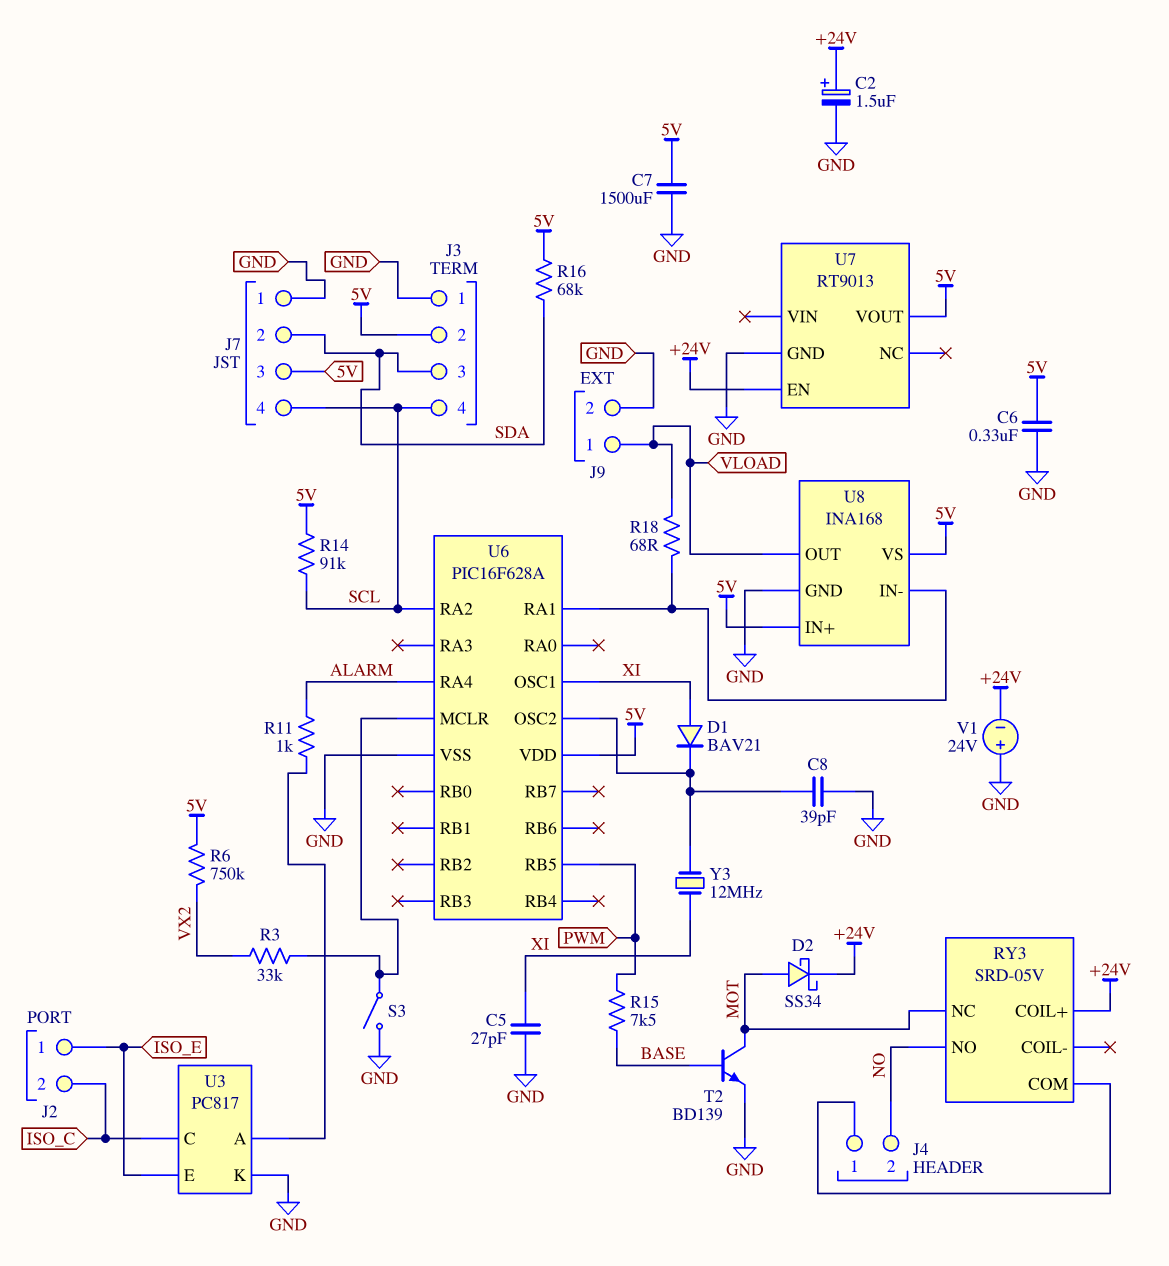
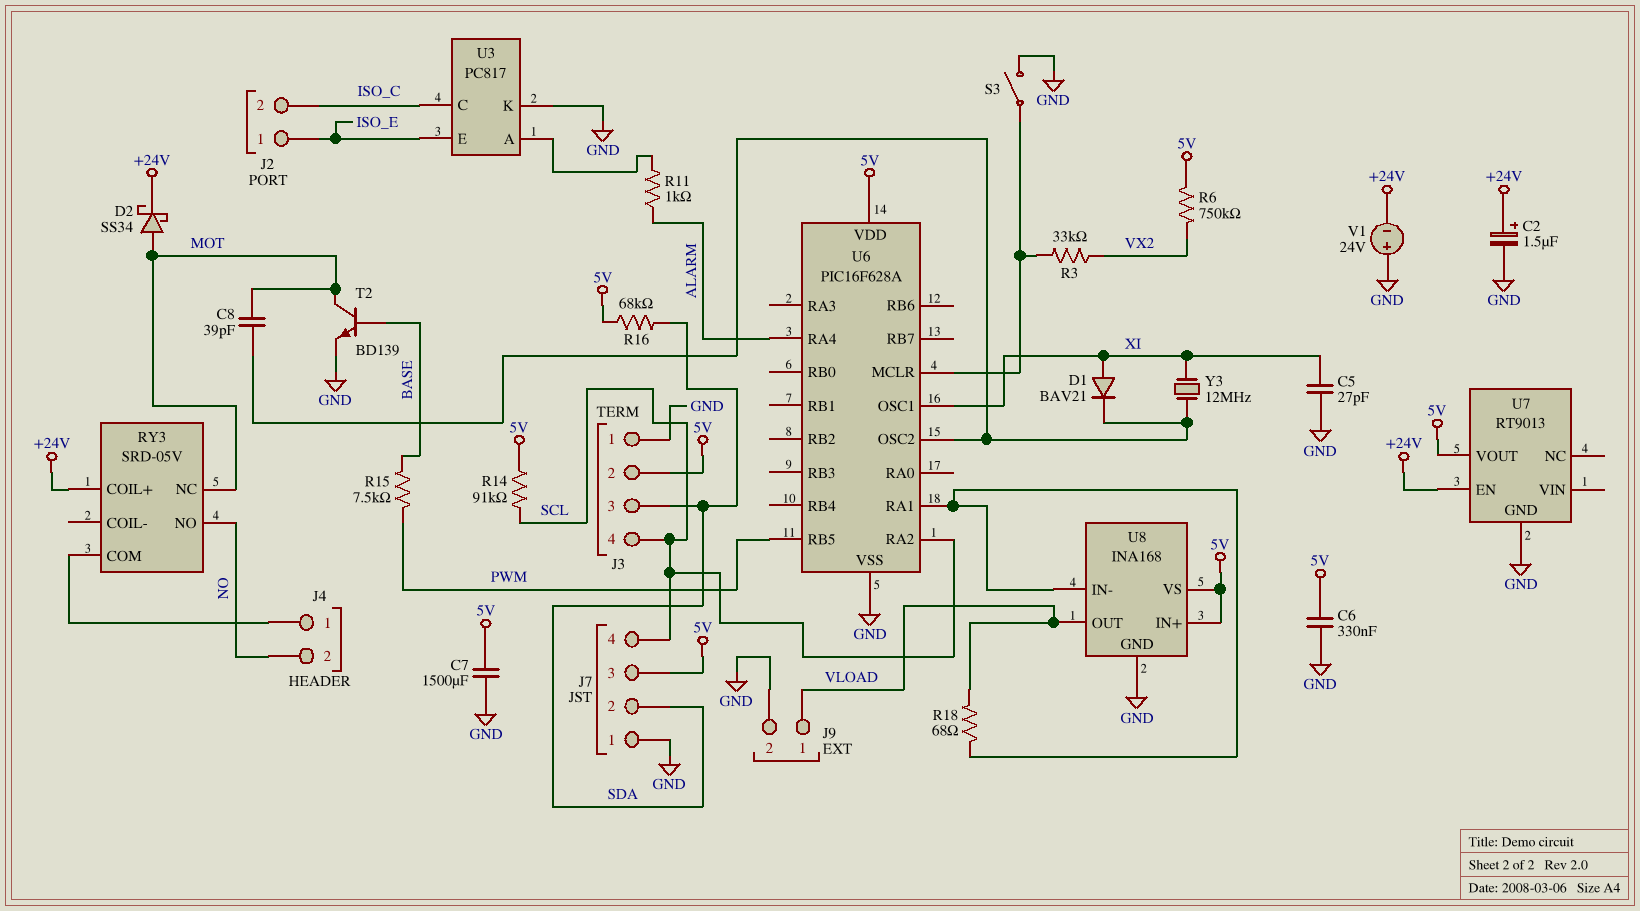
C8: 39pF (GND, U6/OSC2) -> 39pF (MOT, U6/OSC2)

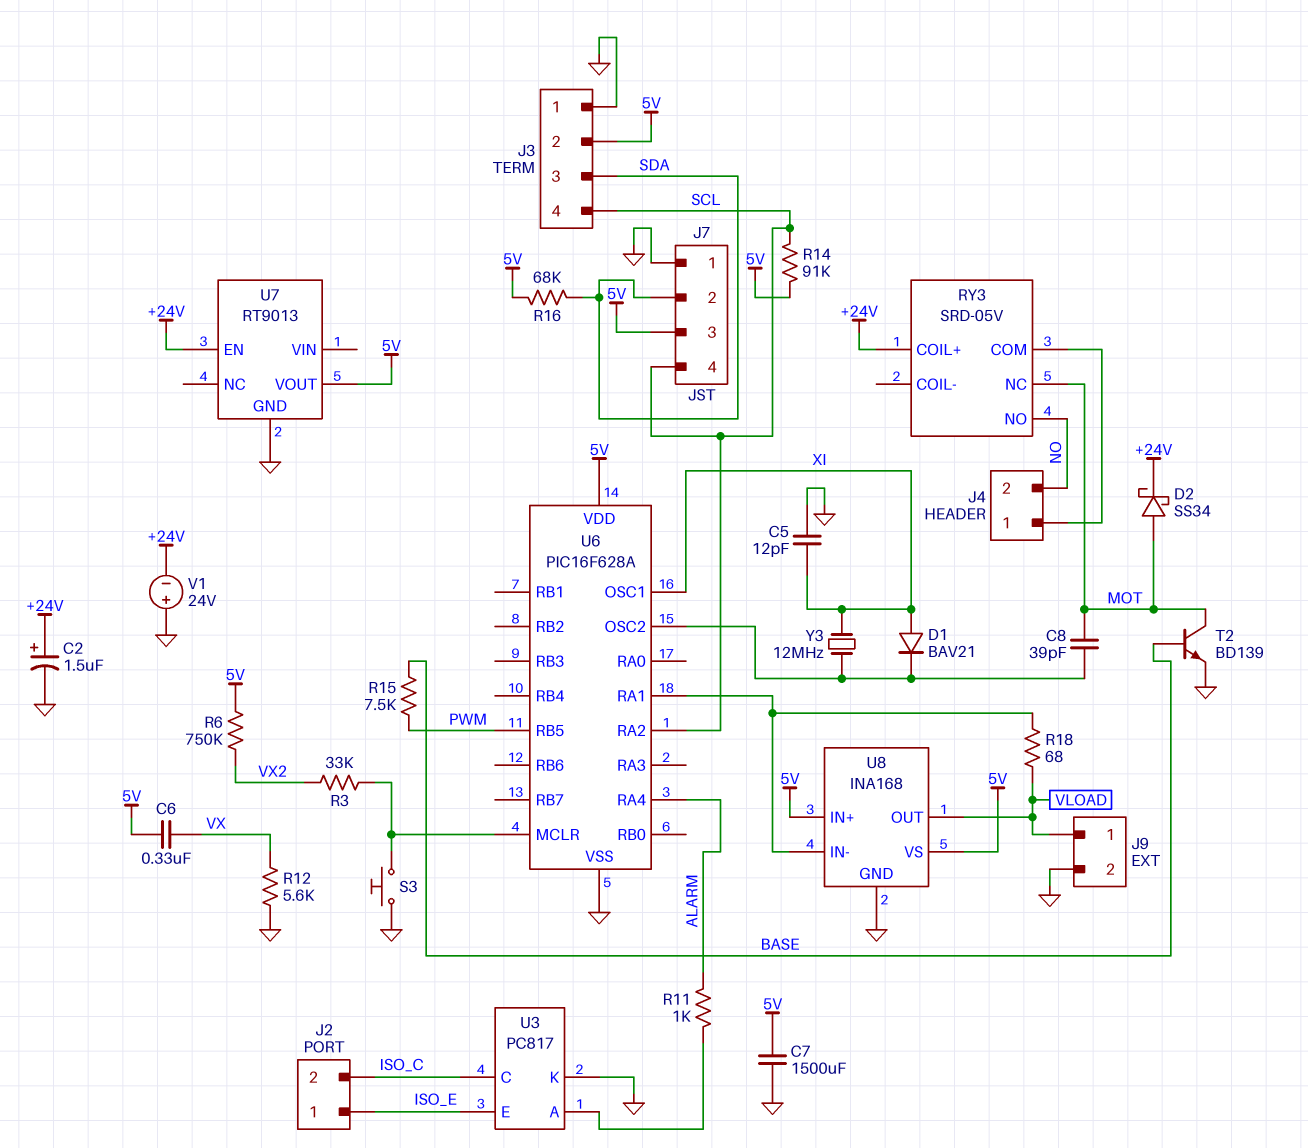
C5: 27pF (GND, XI) -> 12pF (GND, XI)
C6: 330nF (5V, GND) -> 330nF (5V, VX)
R12: none -> 5.6k (GND, VX)
S3: switch (GND, U6/MCLR) -> button (GND, U6/MCLR)

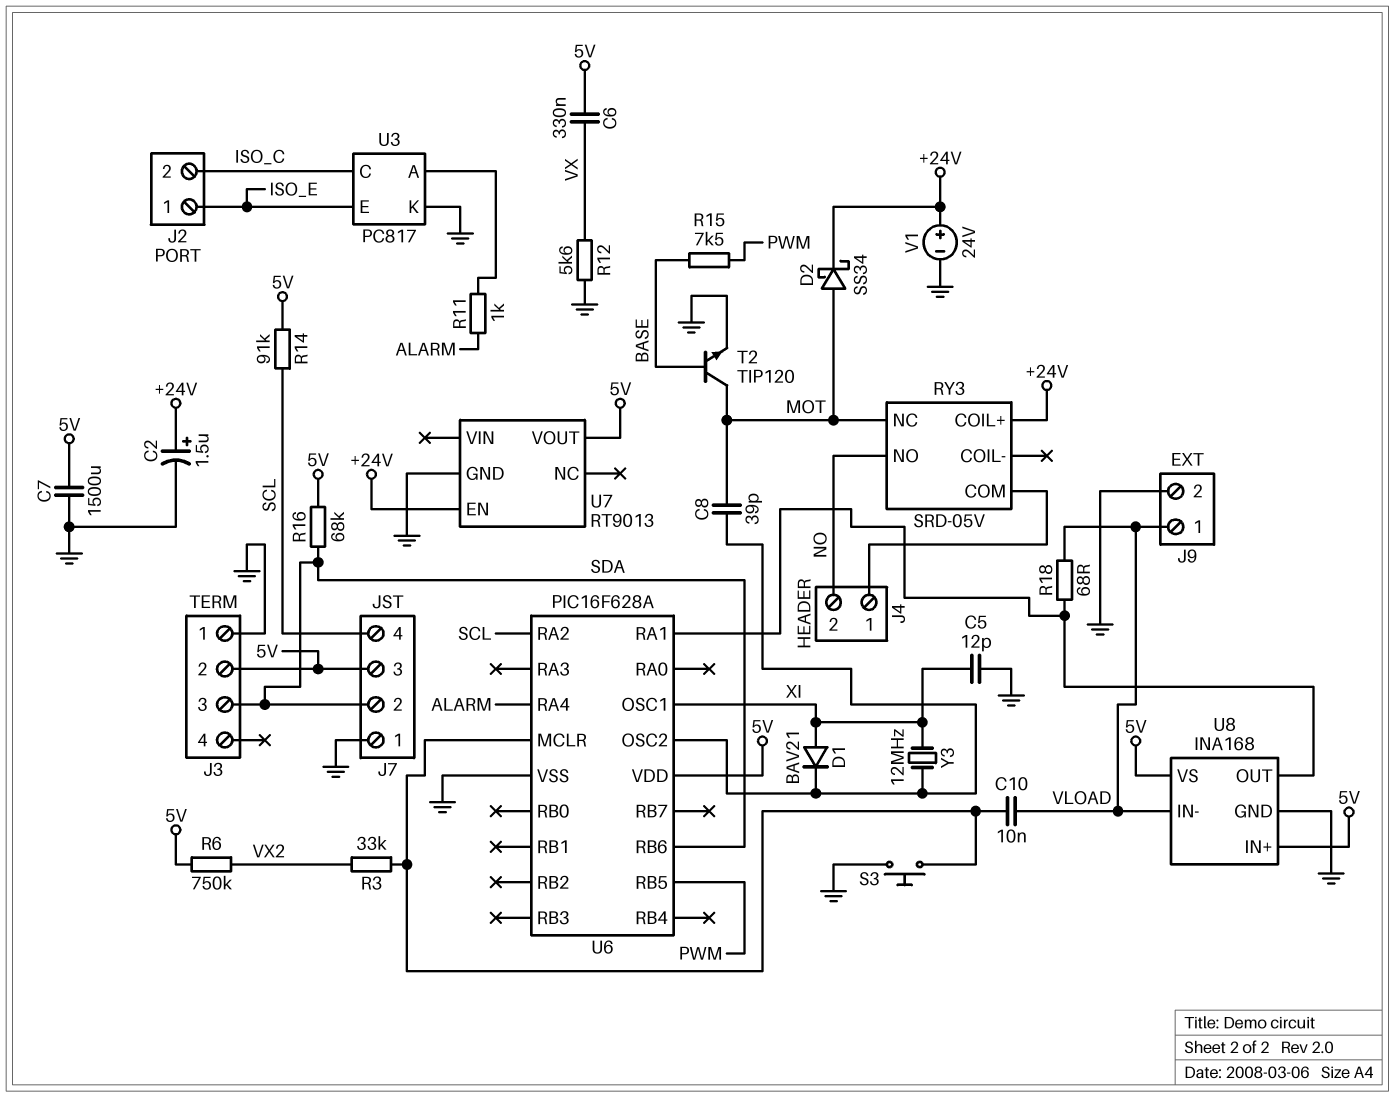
C10: none -> 10nF (U6/MCLR, VLOAD)
J3 pin 4: SCL -> none
T2: NPN BD139 (B BASE, C MOT, E GND) -> NPN TIP120 (B BASE, C MOT, E GND)
U6 pin RB6: none -> SDA
U8 pin IN-: U6/RA1 -> VLOAD
U8 pin OUT: VLOAD -> U6/RA1
V1: 24V (plus GND, minus +24V) -> 24V (plus +24V, minus GND)

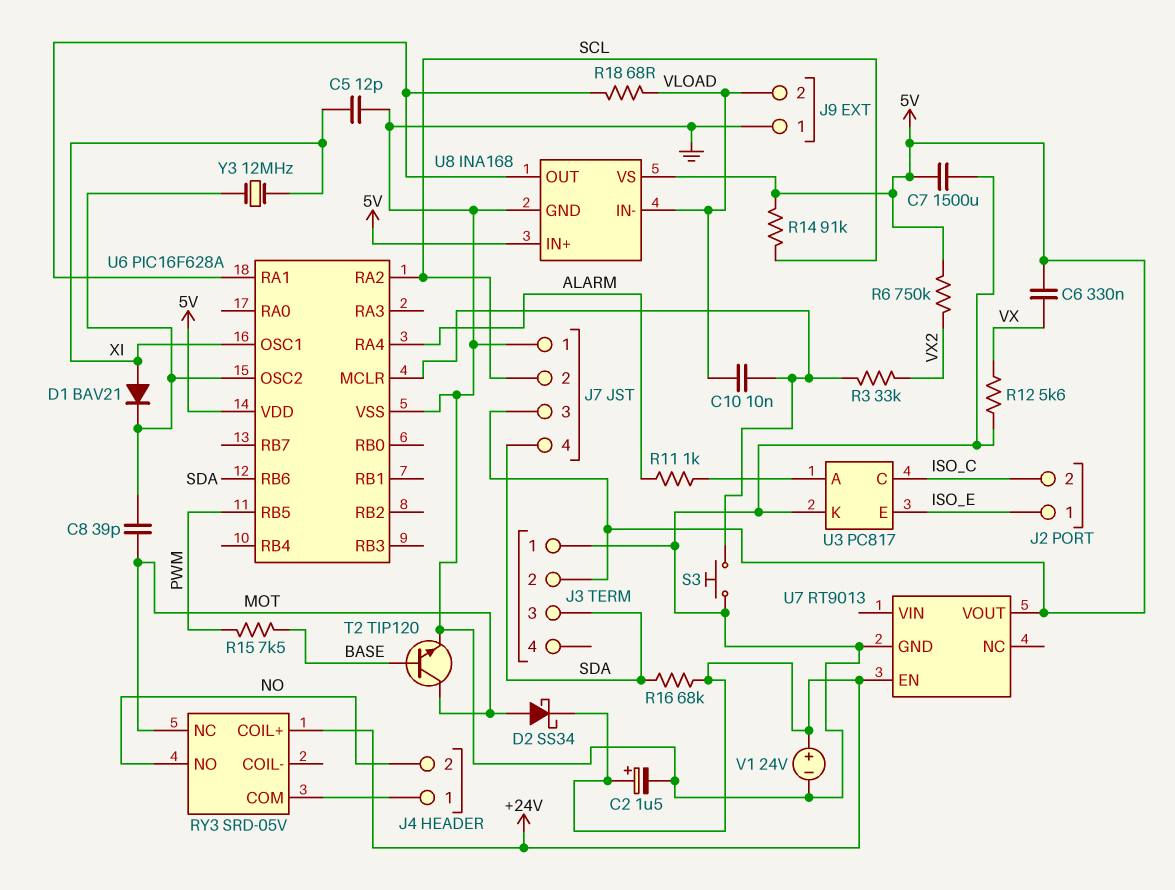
J7 pin 2: SDA -> SCL
J7 pin 4: SCL -> SDA
J9 pin 1: VLOAD -> GND
J9 pin 2: GND -> VLOAD
R16: 68k (5V, SDA) -> 68k (+24V, SDA)

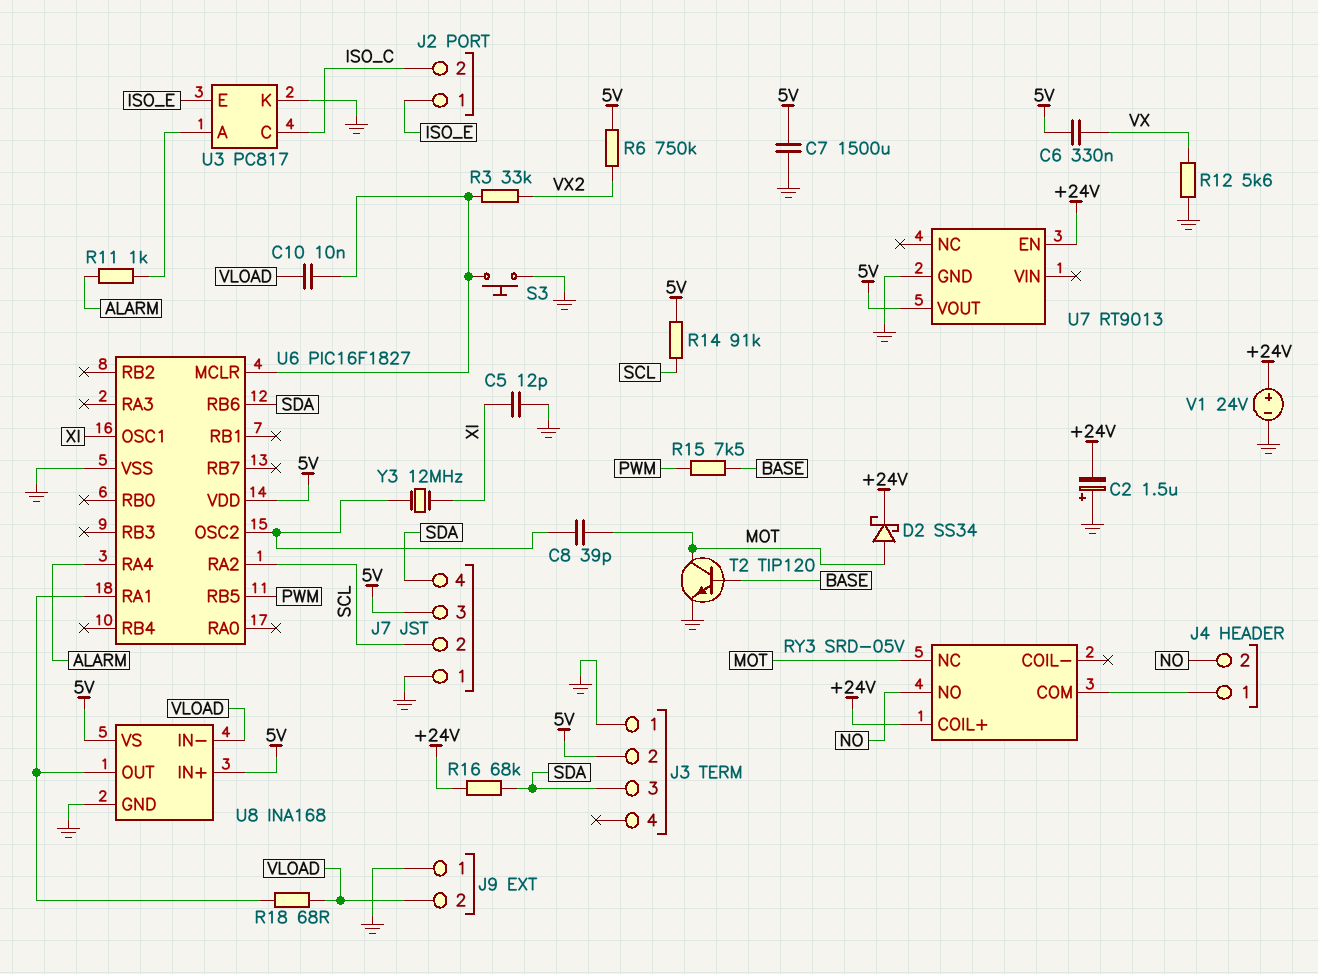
C2: 1.5uF (plus +24V, minus GND) -> 1.5uF (plus GND, minus +24V)
D1: diode BAV21 (A XI, K U6/OSC2) -> none
U6: PIC16F628A -> PIC16F1827

